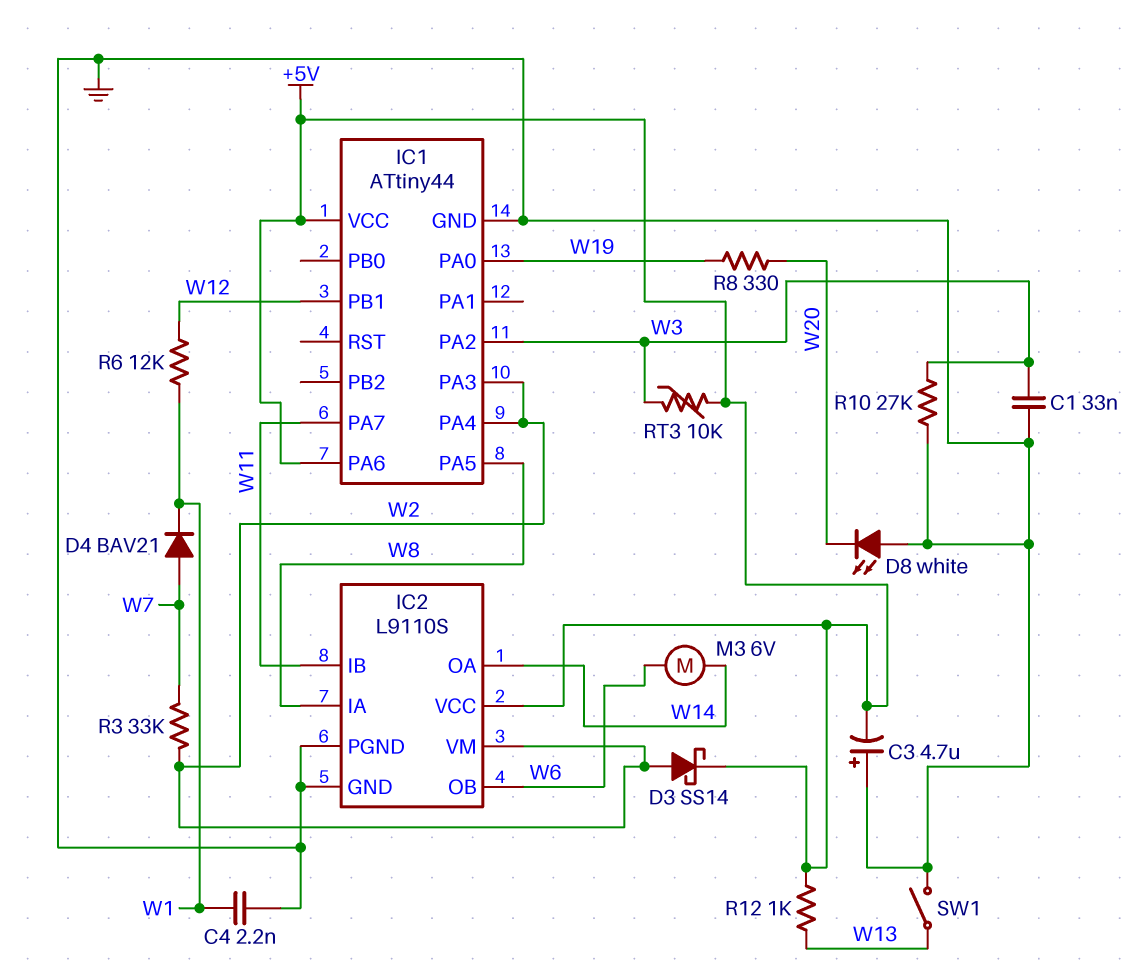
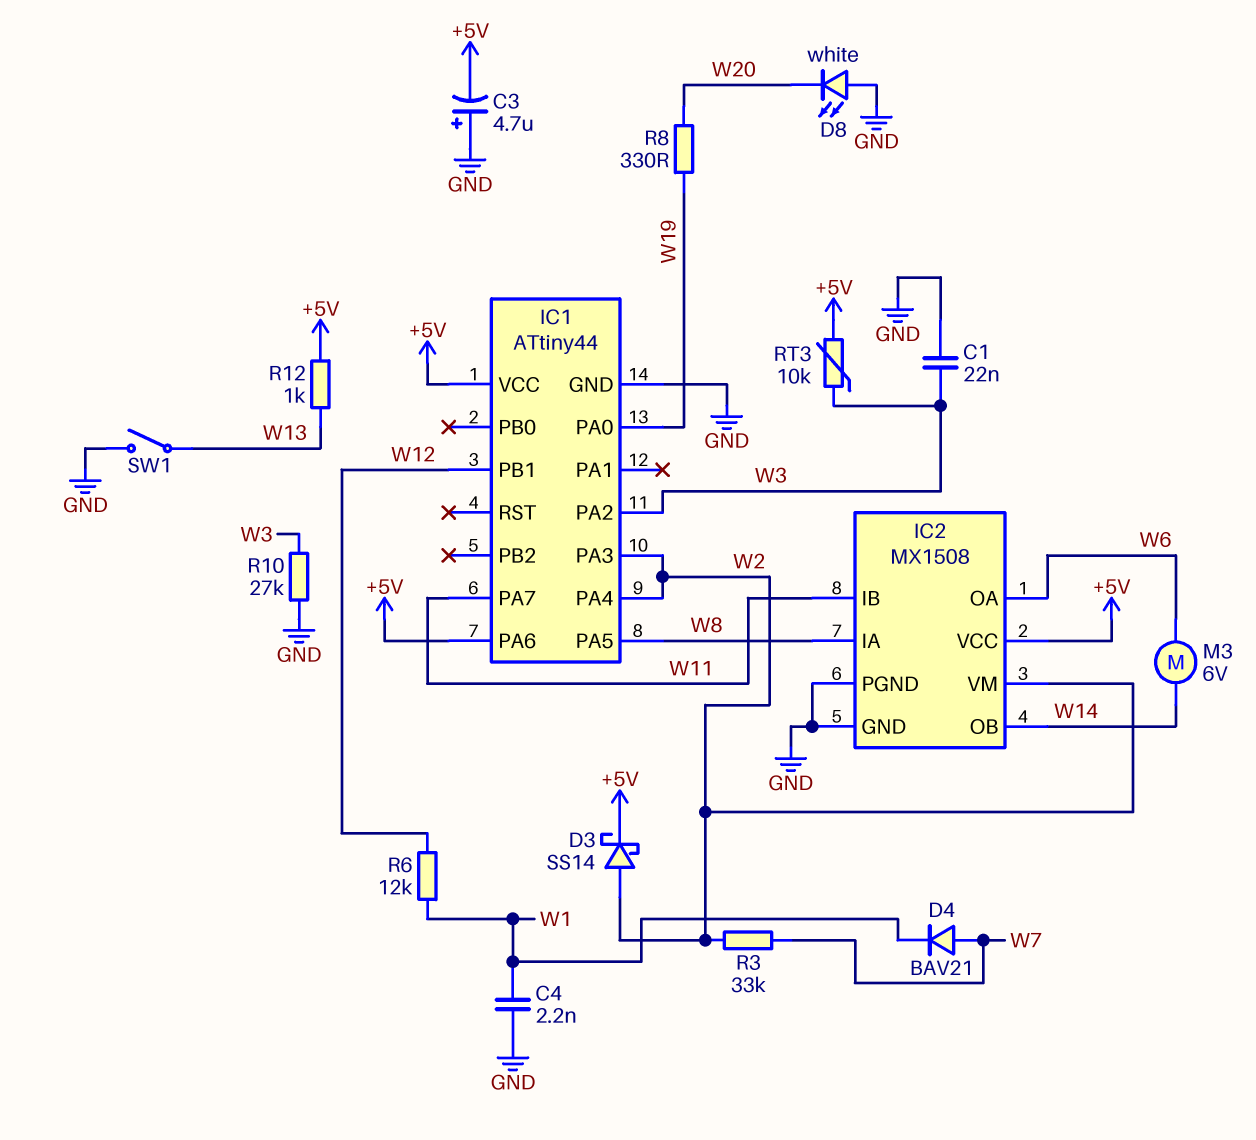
C1: 33nF (GND, W3) -> 22nF (GND, W3)
IC2: L9110S -> MX1508
IC2 pin OA: W14 -> W6
IC2 pin OB: W6 -> W14

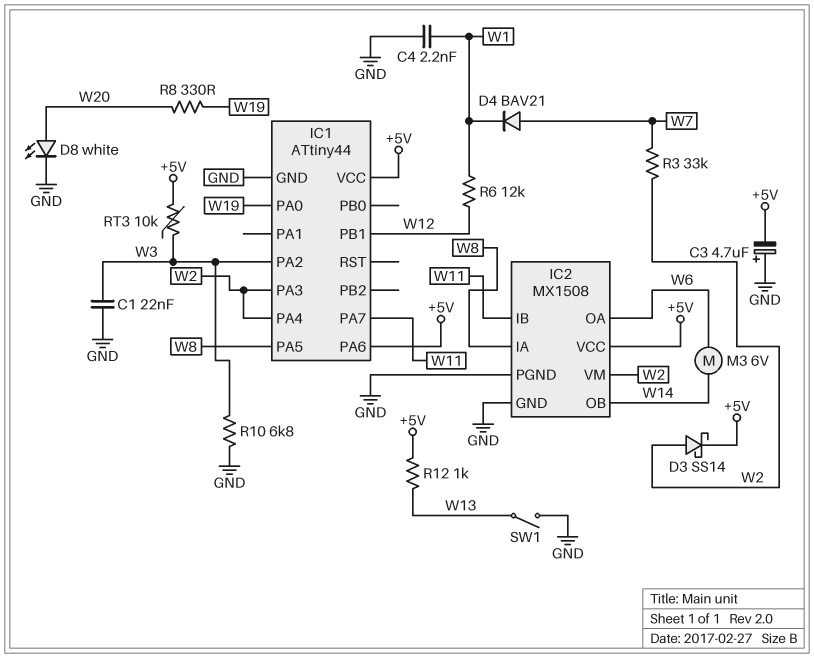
D8: LED white (A GND, K W20) -> LED white (A W20, K GND)
R10: 27k (GND, W3) -> 6.8k (GND, W3)

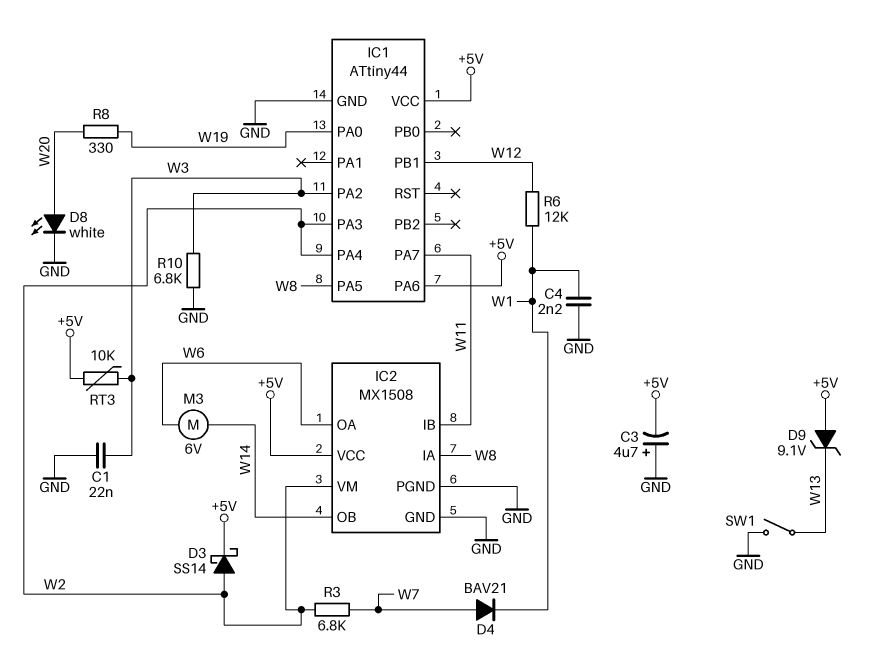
D9: none -> zener 9.1V (A +5V, K W13)
R3: 33k (W2, W7) -> 6.8k (W2, W7)
R12: 1k (+5V, W13) -> none

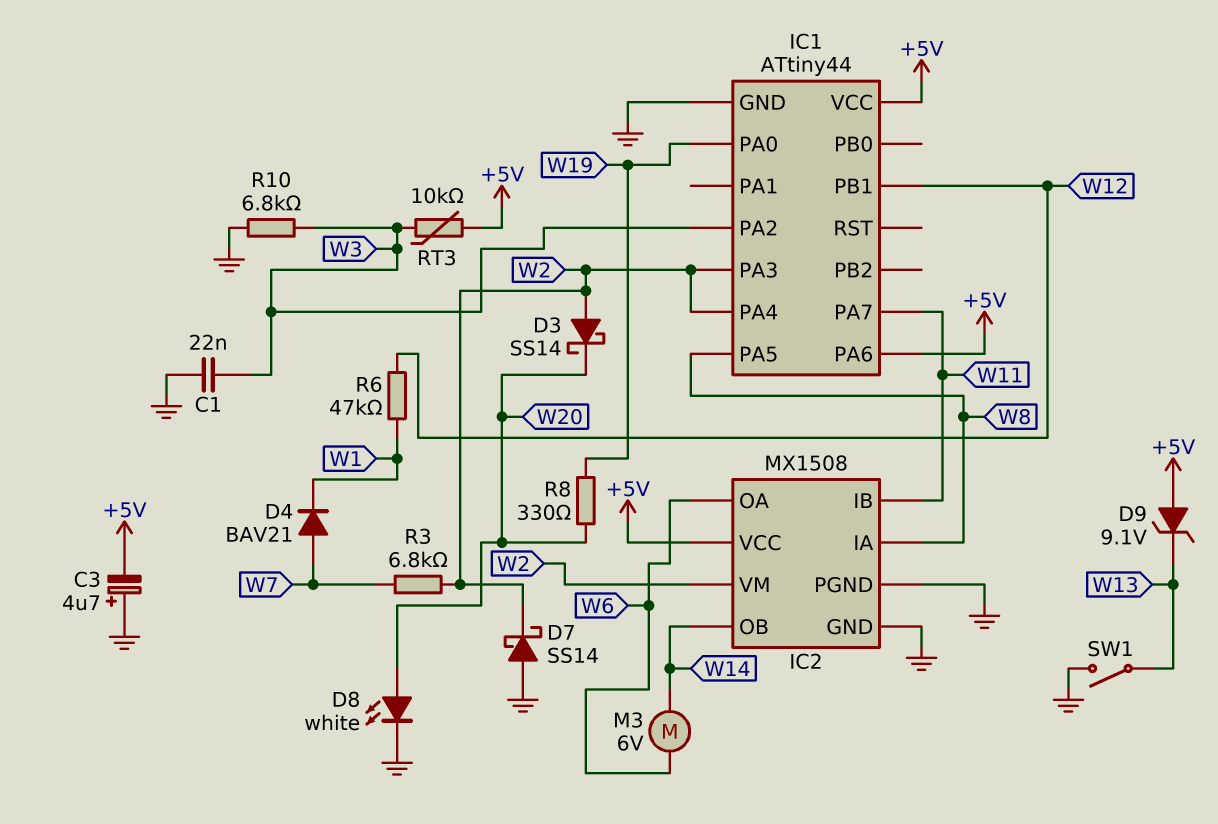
C4: 2.2nF (GND, W1) -> none
D3: schottky SS14 (A W2, K +5V) -> schottky SS14 (A W2, K W20)
D7: none -> schottky SS14 (A GND, K W2)
R6: 12k (W1, W12) -> 47k (W1, W12)

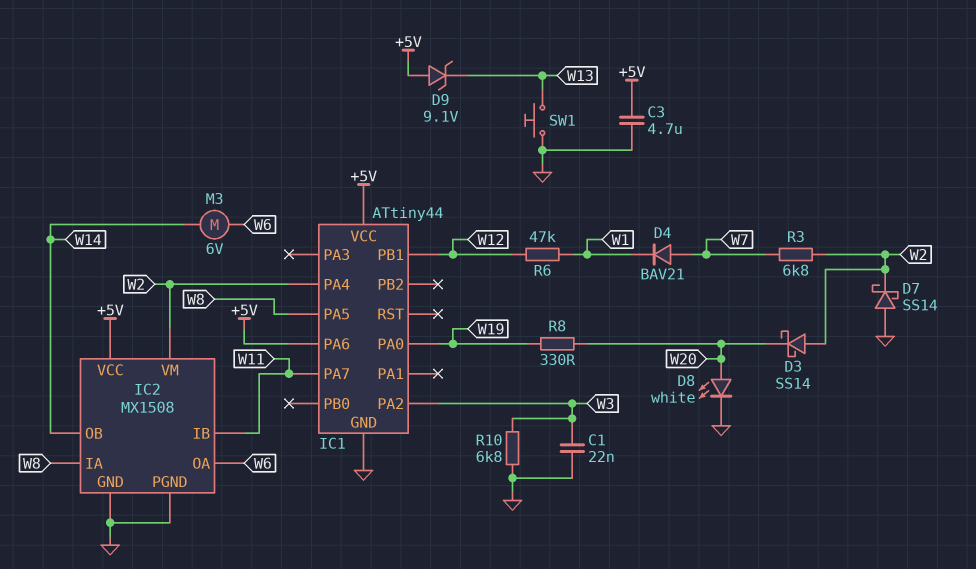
C3: 4.7uF (plus GND, minus +5V) -> 4.7uF (+5V, GND)
IC1 pin PA3: W2 -> none
RT3: 10k (+5V, W3) -> none
SW1: switch (GND, W13) -> button (GND, W13)

